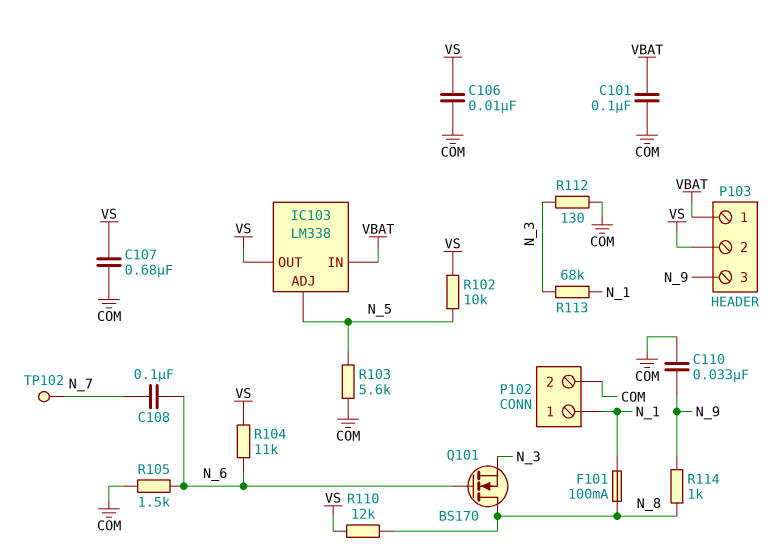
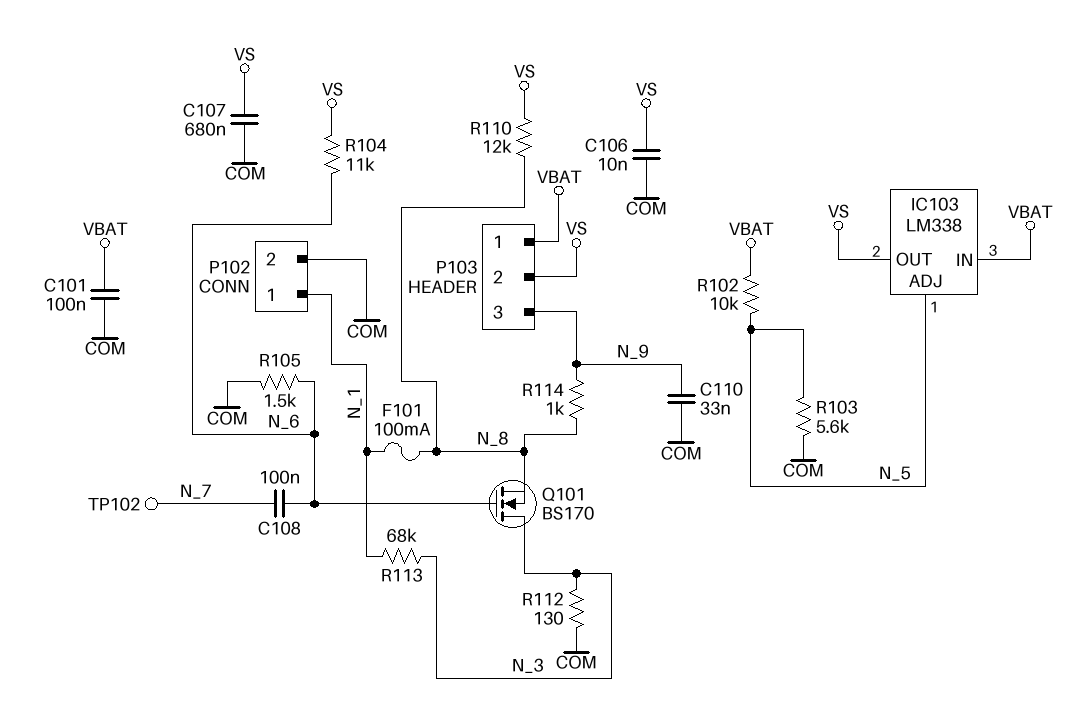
Q101: NMOS BS170 (G N_6, D N_8, S N_3) -> NMOS BS170 (G N_6, D N_3, S N_8)
R102: 10k (N_5, VS) -> 10k (N_5, VBAT)

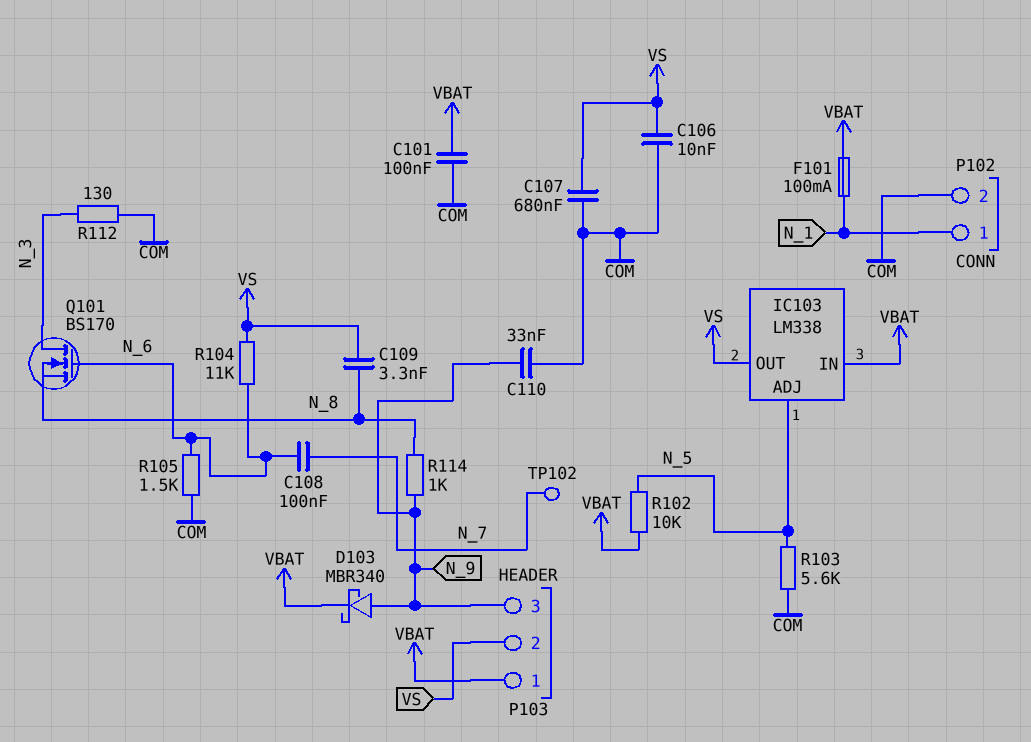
C109: none -> 3.3nF (N_8, VS)
D103: none -> schottky MBR340 (A N_9, K VBAT)
F101: 100mA (N_1, N_8) -> 100mA (N_1, VBAT)
R110: 12k (N_8, VS) -> none
R113: 68k (N_1, N_3) -> none

